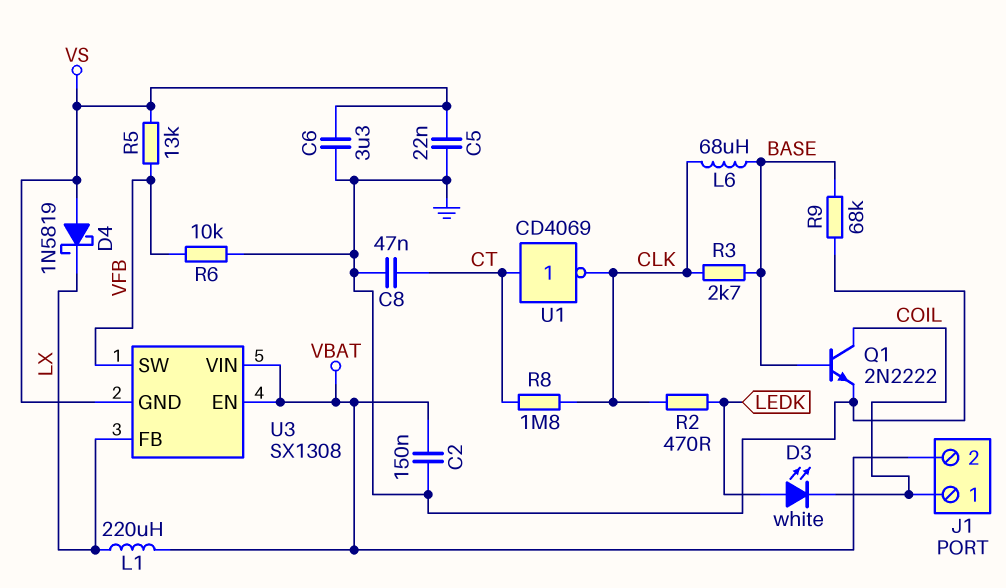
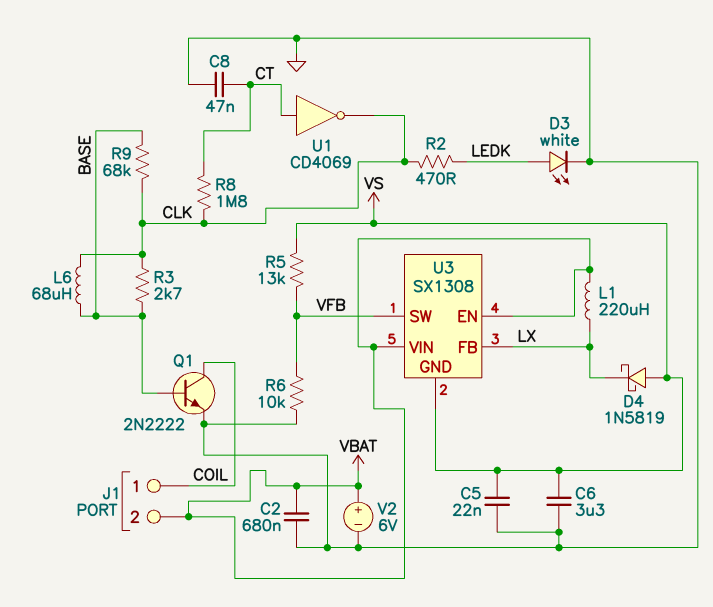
C2: 150nF (GND, VBAT) -> 680nF (GND, VBAT)
D3: LED white (A LEDK, K COIL) -> LED white (A LEDK, K GND)
R9: 68k (BASE, GND) -> 68k (BASE, CLK)
V2: none -> 6V (plus VBAT, minus GND)

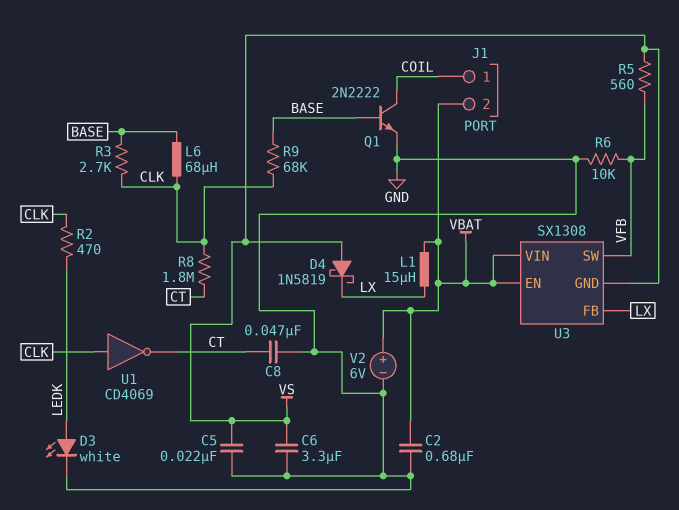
L1: 220uH (LX, VBAT) -> 15uH (LX, VBAT)
R5: 13k (VFB, VS) -> 560 (VFB, VS)
U1: NOT CD4069 (in CT, out CLK) -> NOT CD4069 (in CLK, out CT)

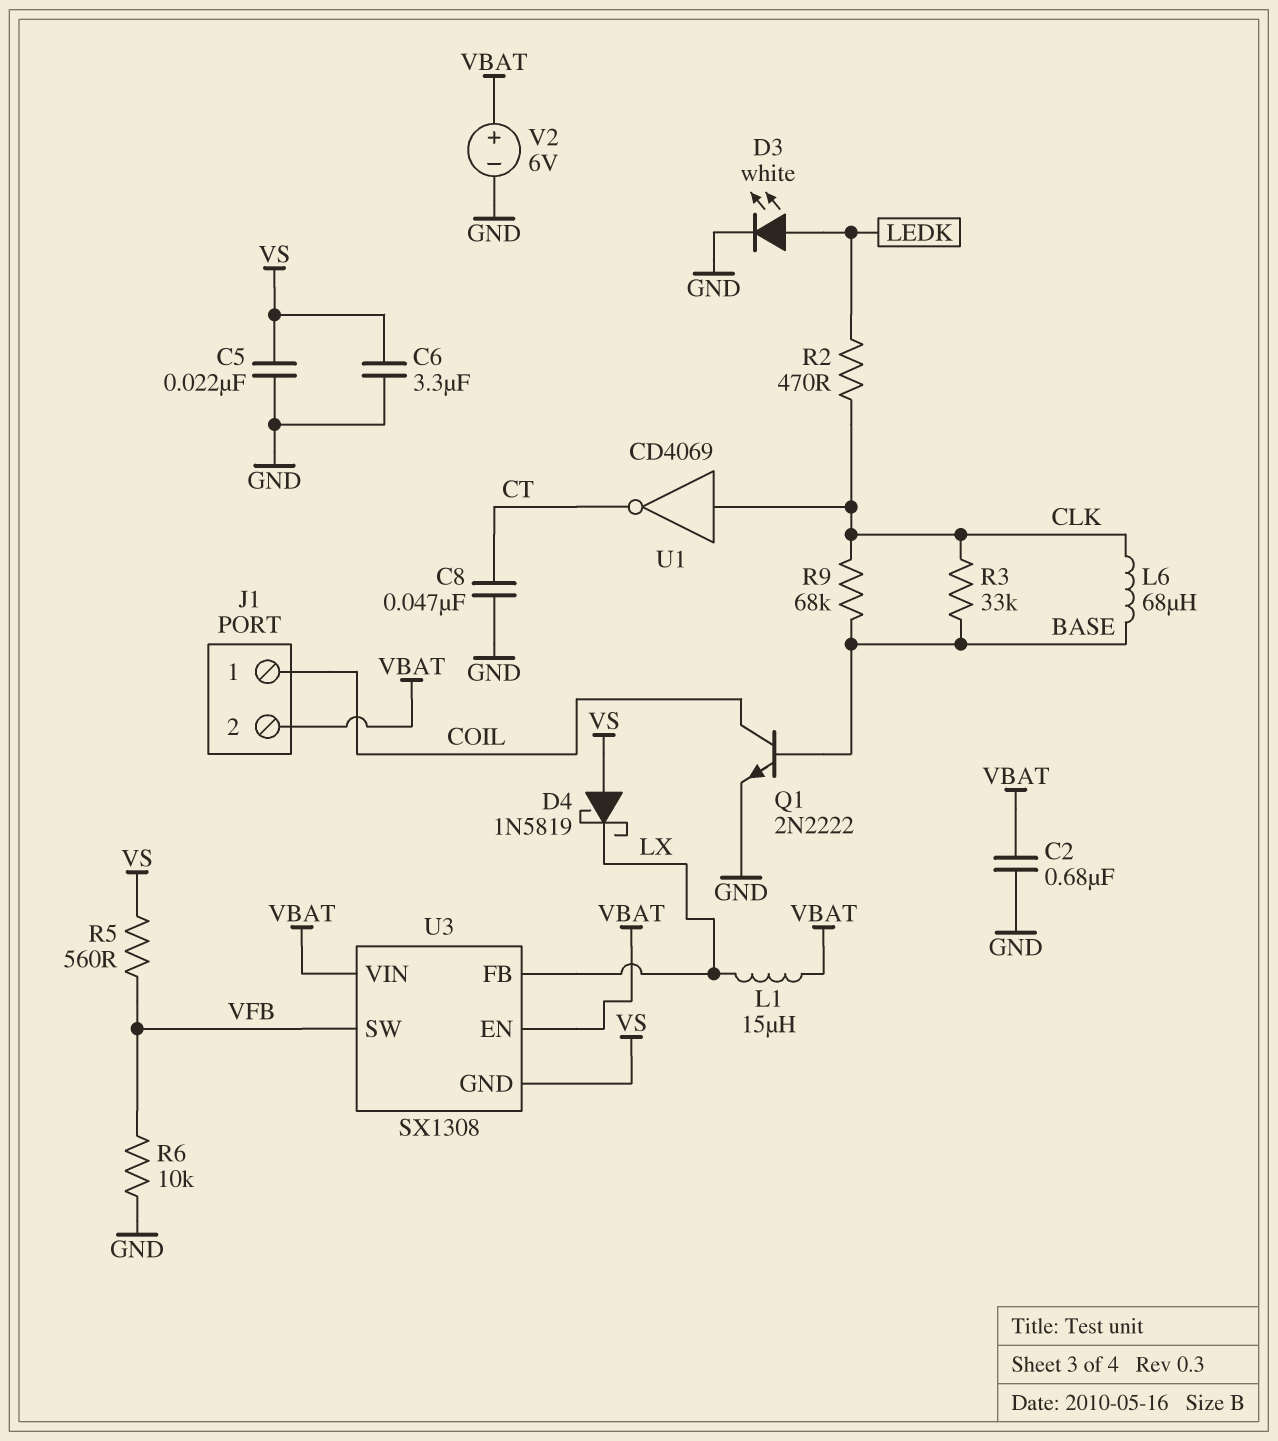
R3: 2.7k (BASE, CLK) -> 33k (BASE, CLK)
R8: 1.8M (CLK, CT) -> none

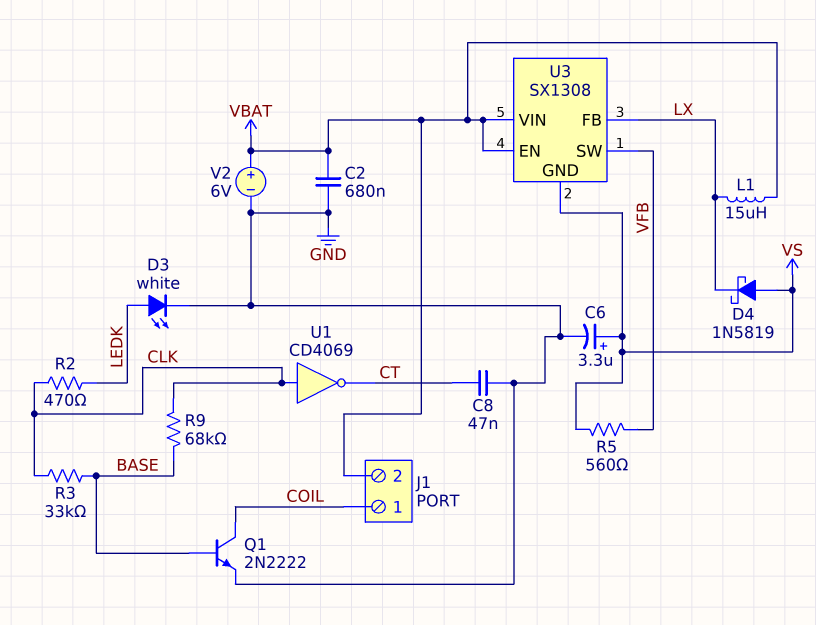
C5: 22nF (GND, VS) -> none
C6: 3.3uF (GND, VS) -> 3.3uF (plus VS, minus GND)
L6: 68uH (BASE, CLK) -> none
R6: 10k (GND, VFB) -> none

